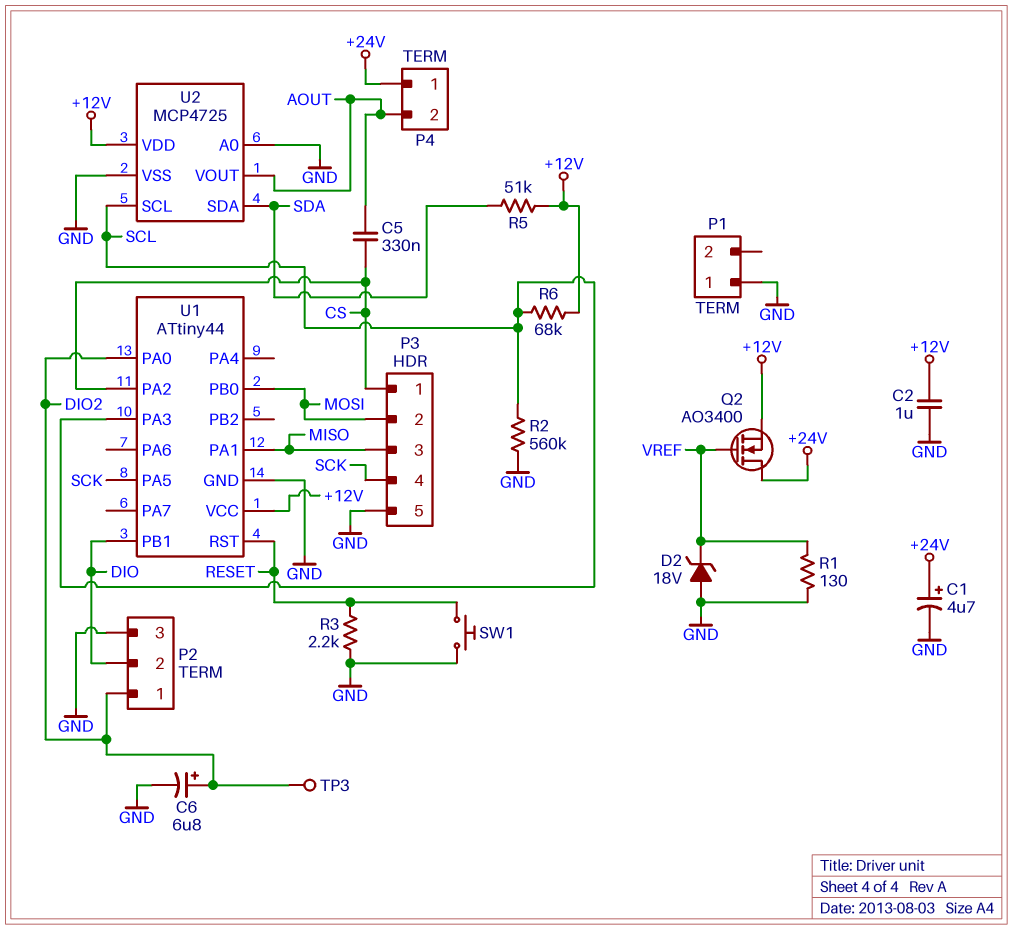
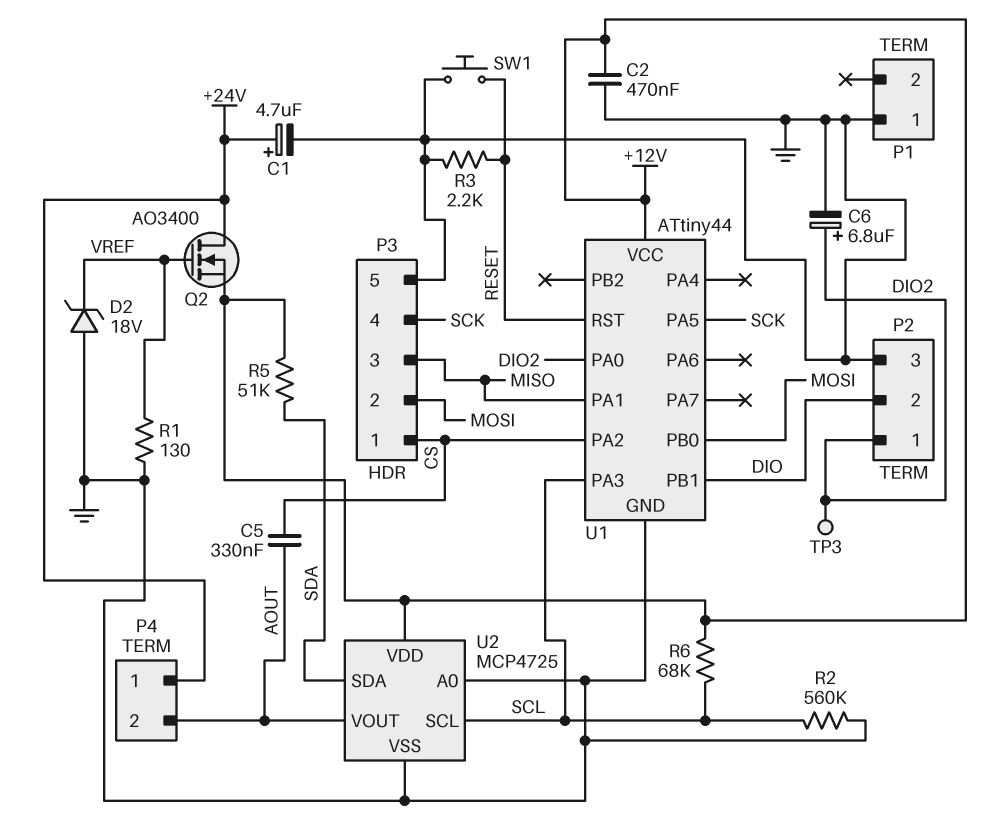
C2: 1uF (+12V, GND) -> 470nF (+12V, GND)

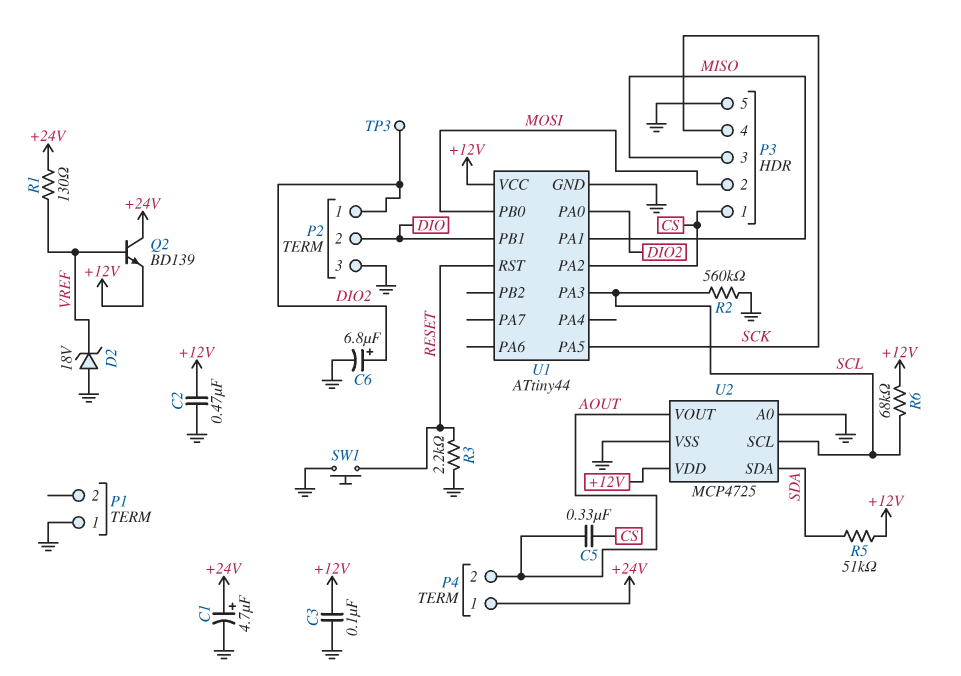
C3: none -> 100nF (+12V, GND)
Q2: NMOS AO3400 (G VREF, D +24V, S +12V) -> NPN BD139 (B VREF, C +24V, E +12V)
R1: 130 (GND, VREF) -> 130 (+24V, VREF)

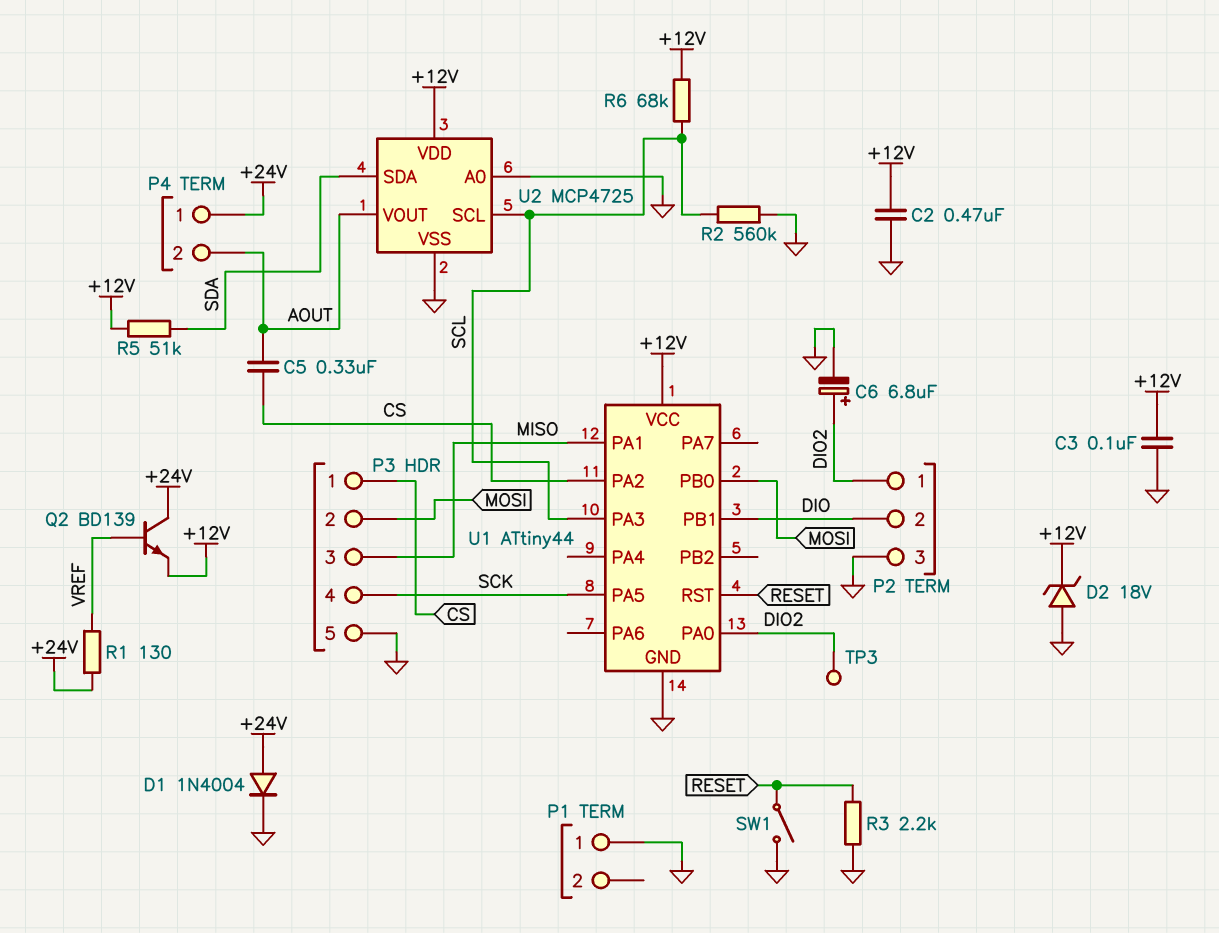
C1: 4.7uF (plus +24V, minus GND) -> none
D1: none -> diode 1N4004 (A +24V, K GND)
D2: zener 18V (A GND, K VREF) -> zener 18V (A GND, K +12V)
SW1: button (GND, RESET) -> switch (GND, RESET)

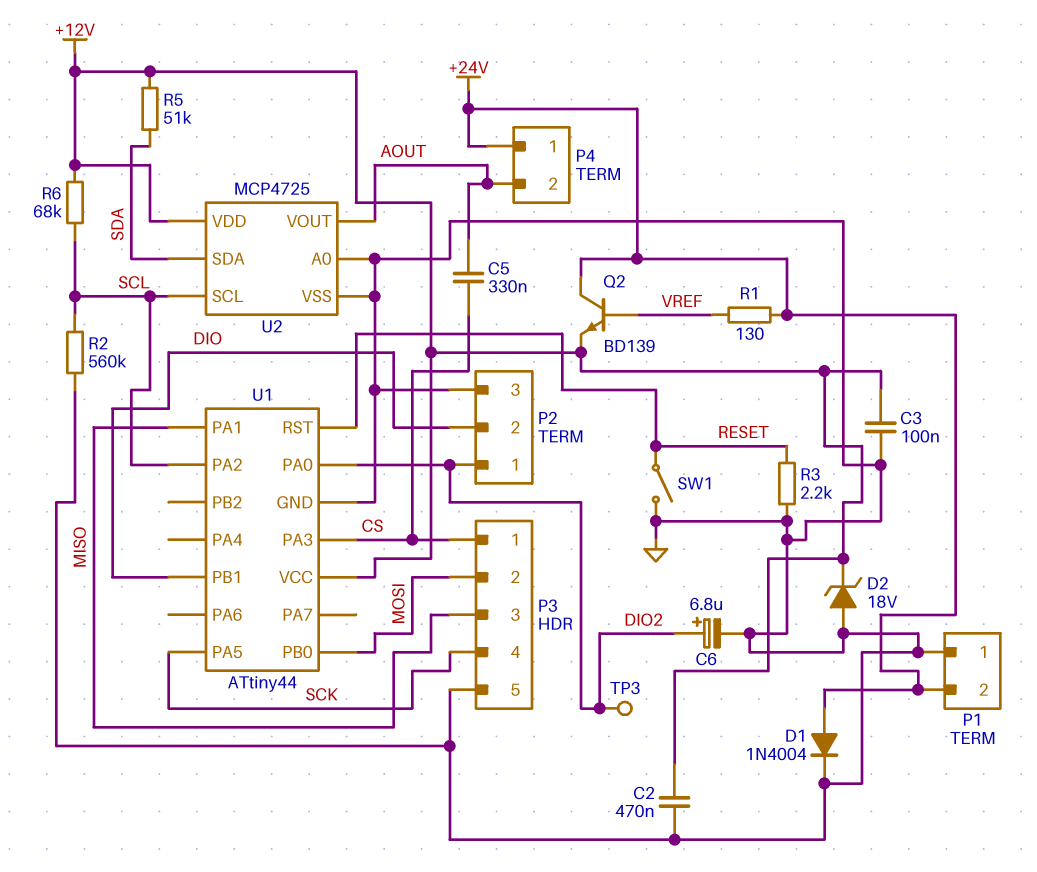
P1 pin 2: none -> +24V
U1 pin PA2: CS -> SCL
U1 pin PA3: SCL -> CS

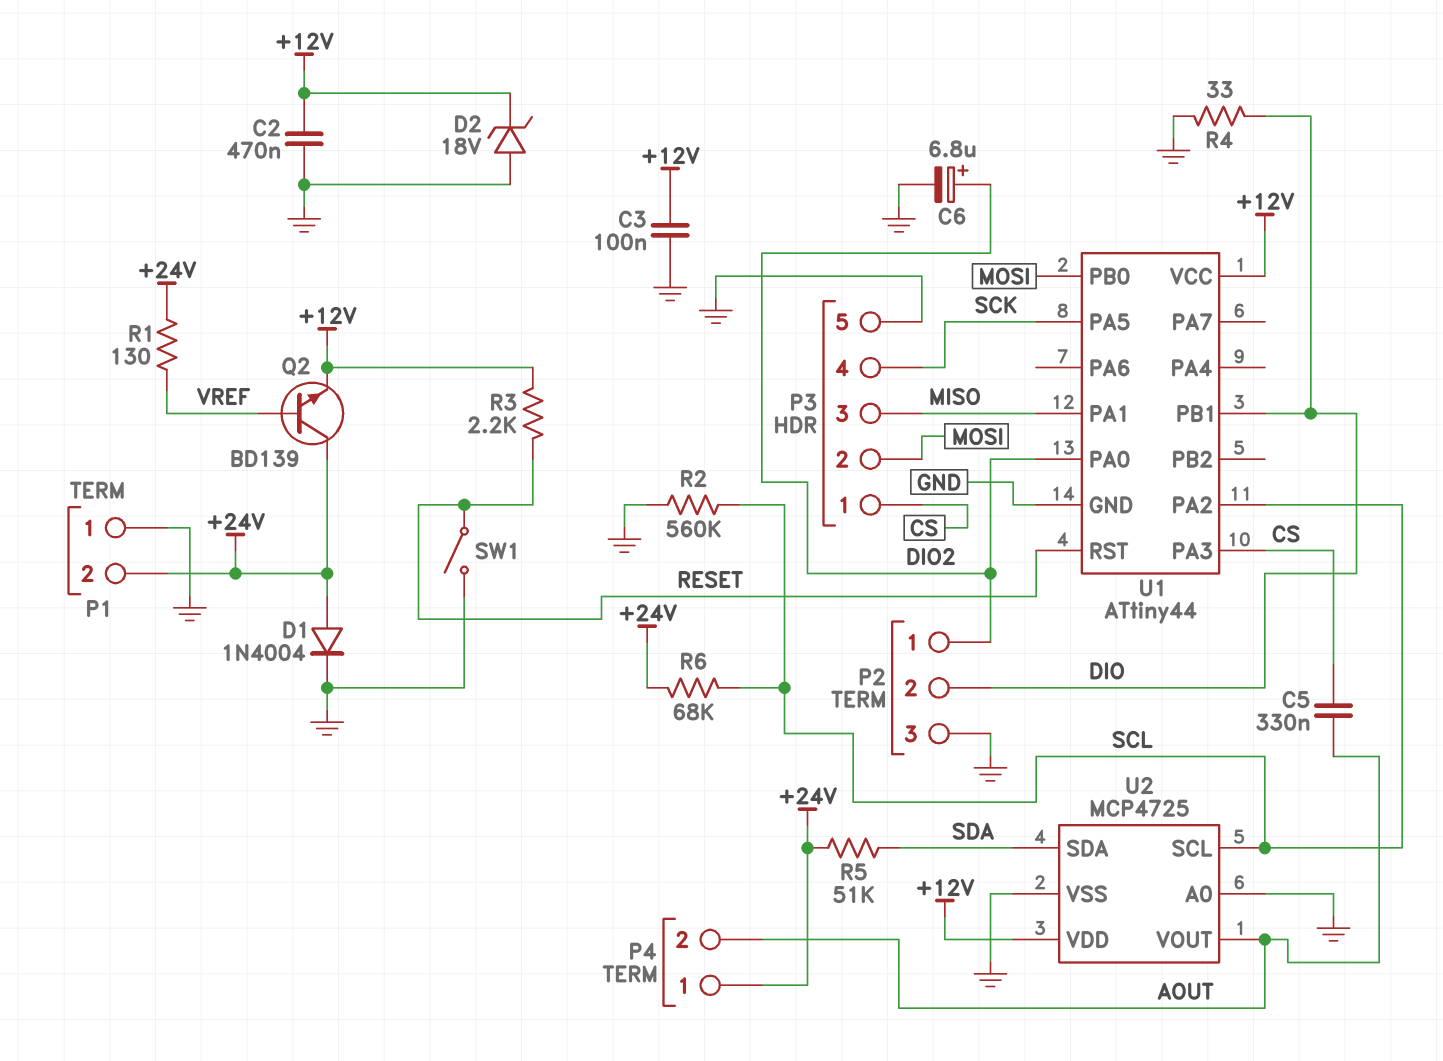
R3: 2.2k (GND, RESET) -> 2.2k (+12V, RESET)
R4: none -> 33 (DIO, GND)
R5: 51k (+12V, SDA) -> 51k (+24V, SDA)
R6: 68k (+12V, SCL) -> 68k (+24V, SCL)
TP3: test point (DIO2) -> none

